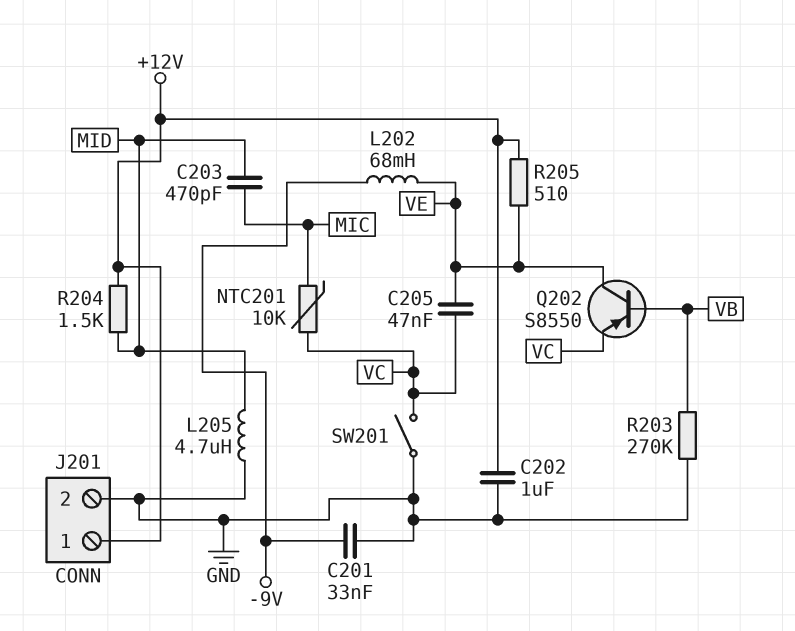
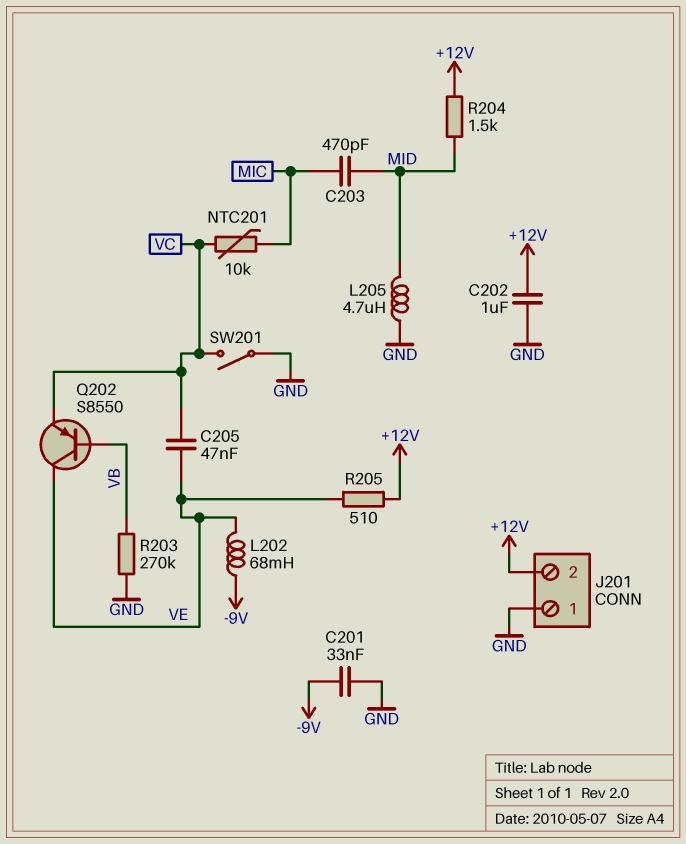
J201 pin 1: +12V -> GND
J201 pin 2: GND -> +12V

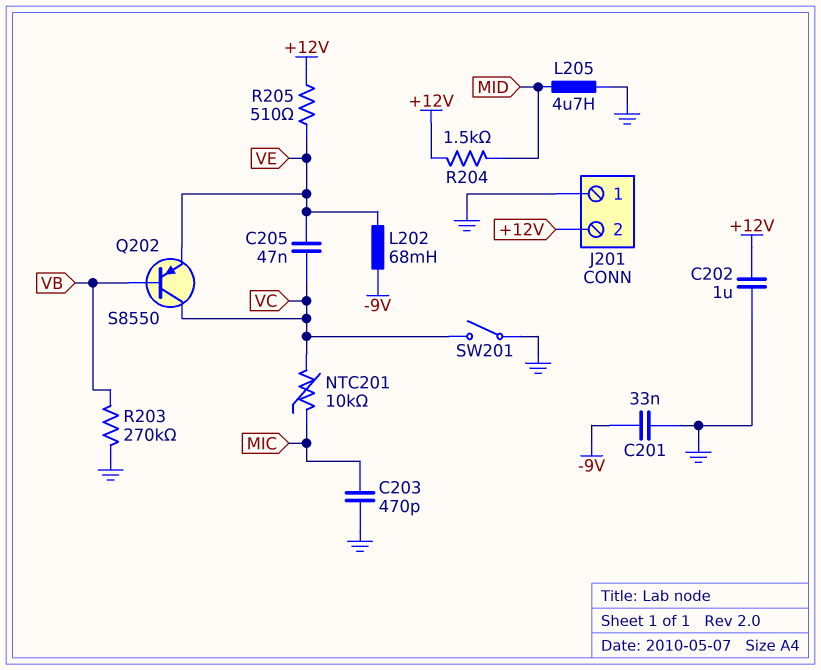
C203: 470pF (MIC, MID) -> 470pF (GND, MIC)
Q202: PNP S8550 (B VB, C VE, E VC) -> PNP S8550 (B VB, C VC, E VE)

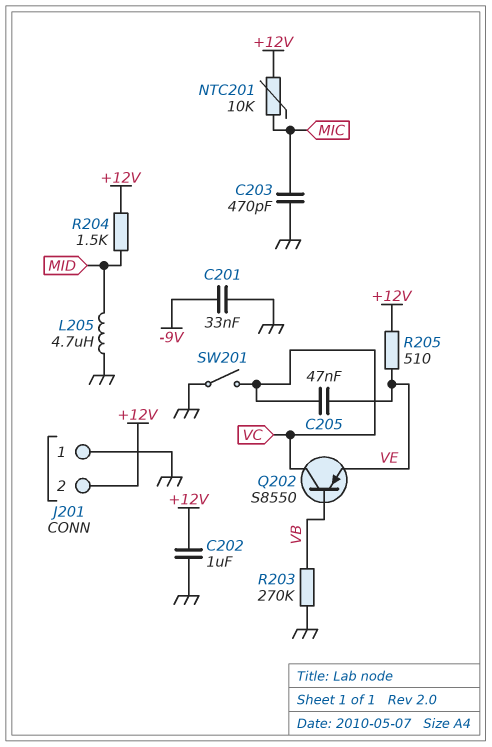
L202: 68mH (-9V, VE) -> none
NTC201: 10k (MIC, VC) -> 10k (+12V, MIC)

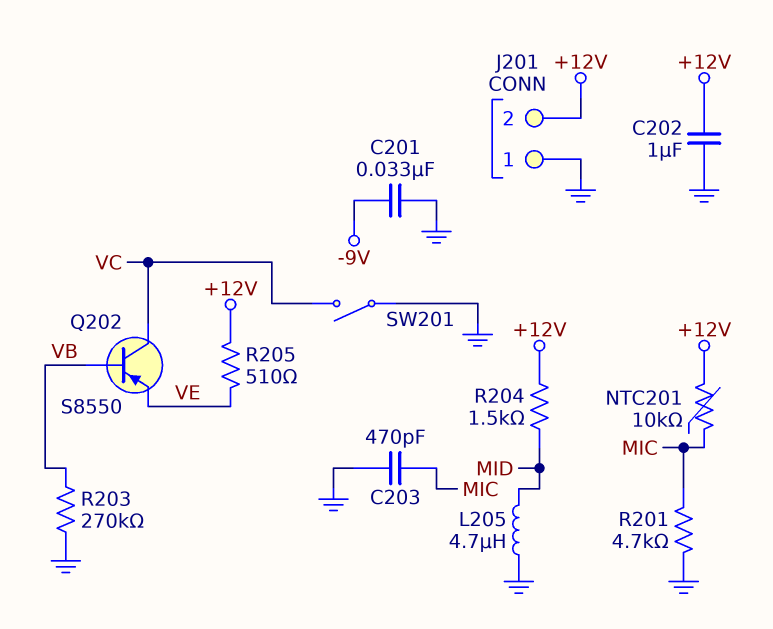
C205: 47nF (VC, VE) -> none
R201: none -> 4.7k (GND, MIC)

